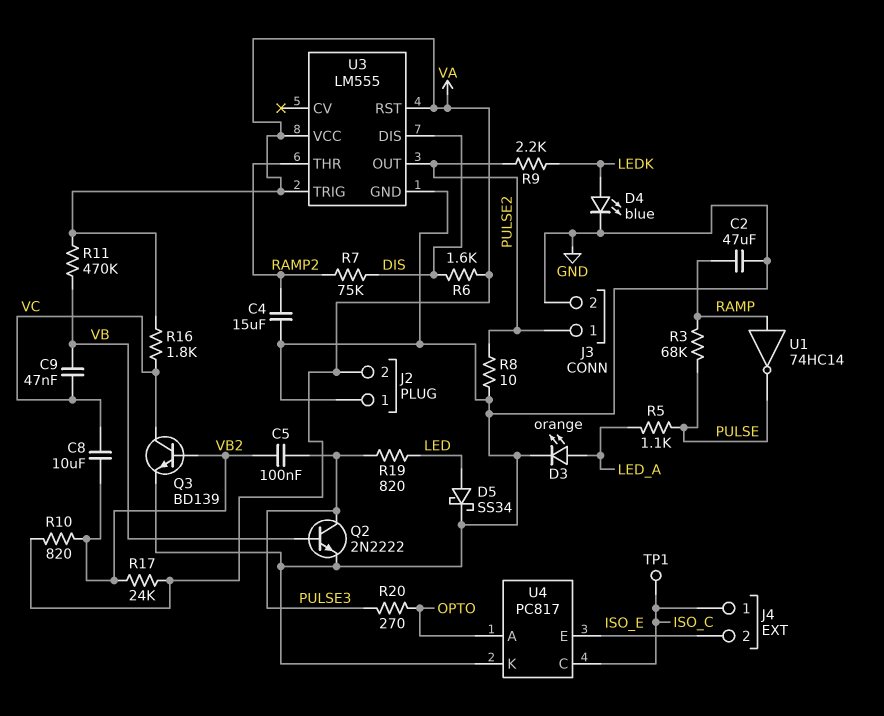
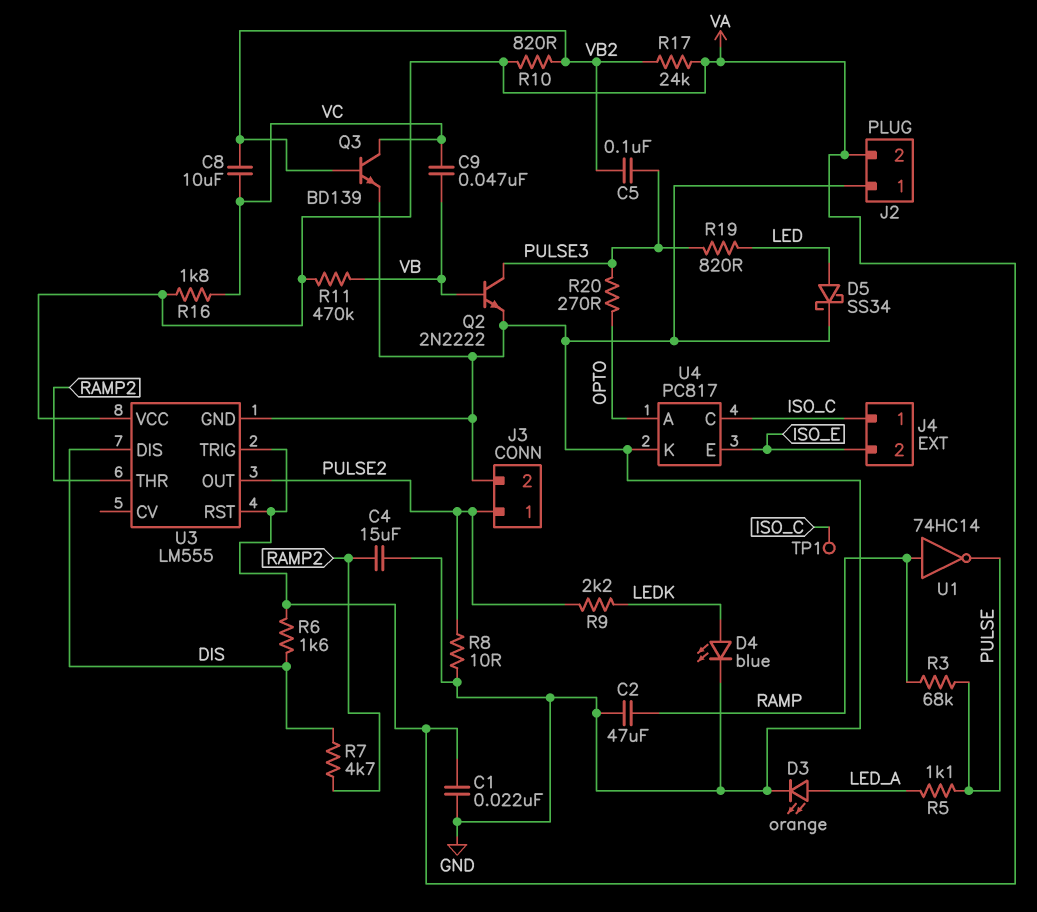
C1: none -> 22nF (GND, VA)
R7: 75k (DIS, RAMP2) -> 4.7k (DIS, RAMP2)

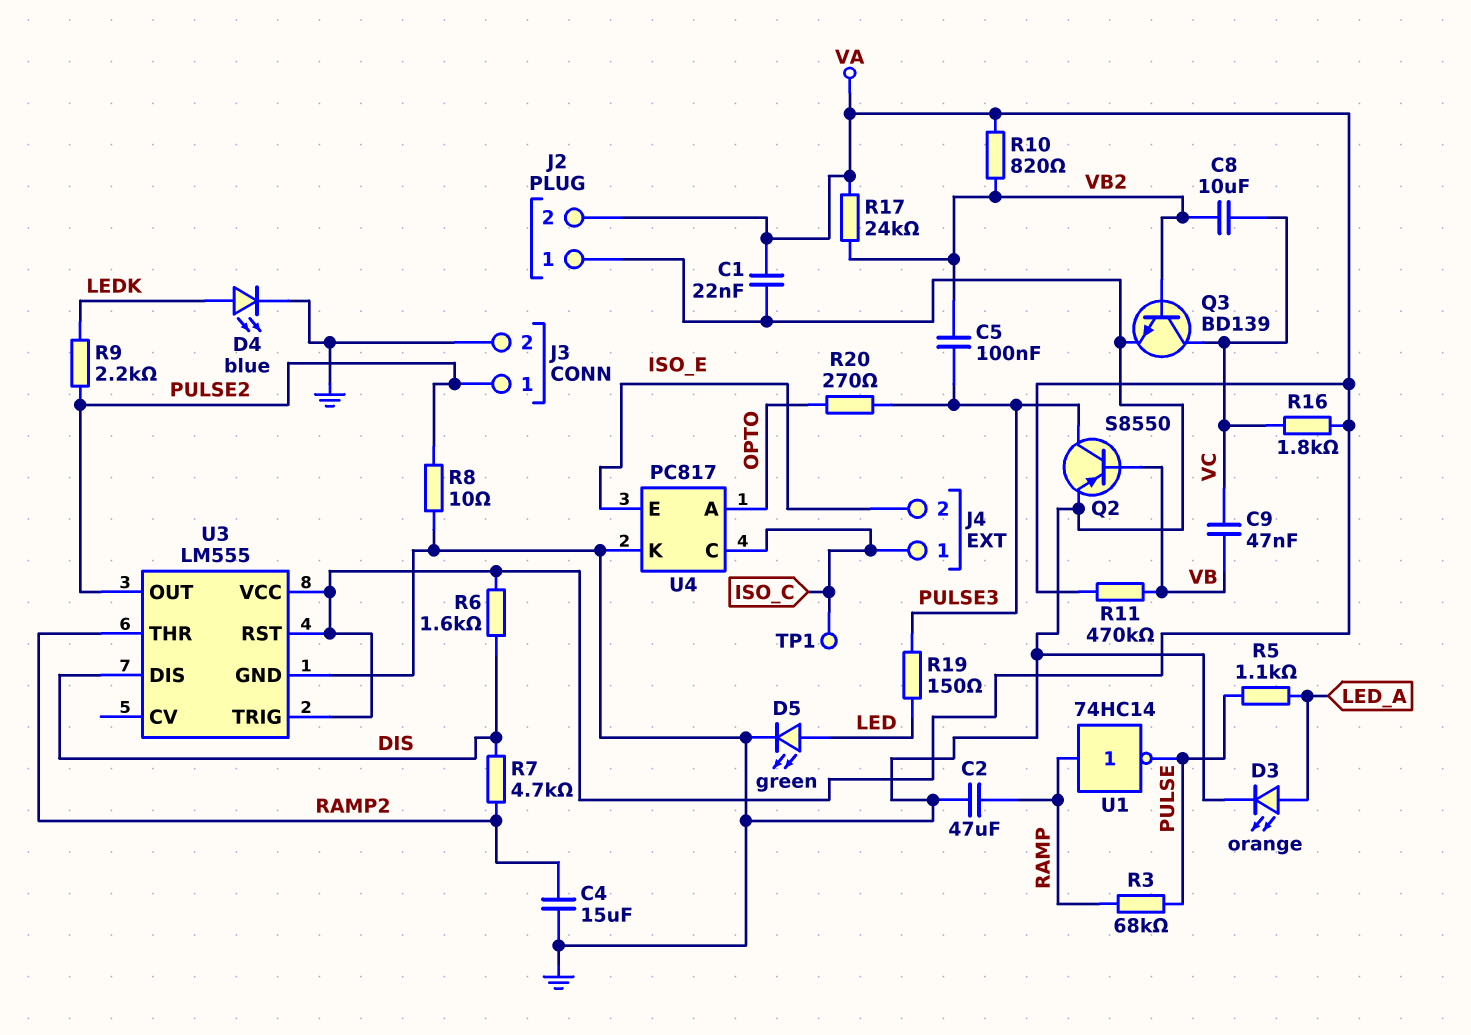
D5: schottky SS34 (A LED, K GND) -> LED green (A LED, K GND)
Q2: NPN 2N2222 (B VB, C PULSE3, E GND) -> PNP S8550 (B VB, C PULSE3, E GND)
R19: 820 (LED, PULSE3) -> 150 (LED, PULSE3)

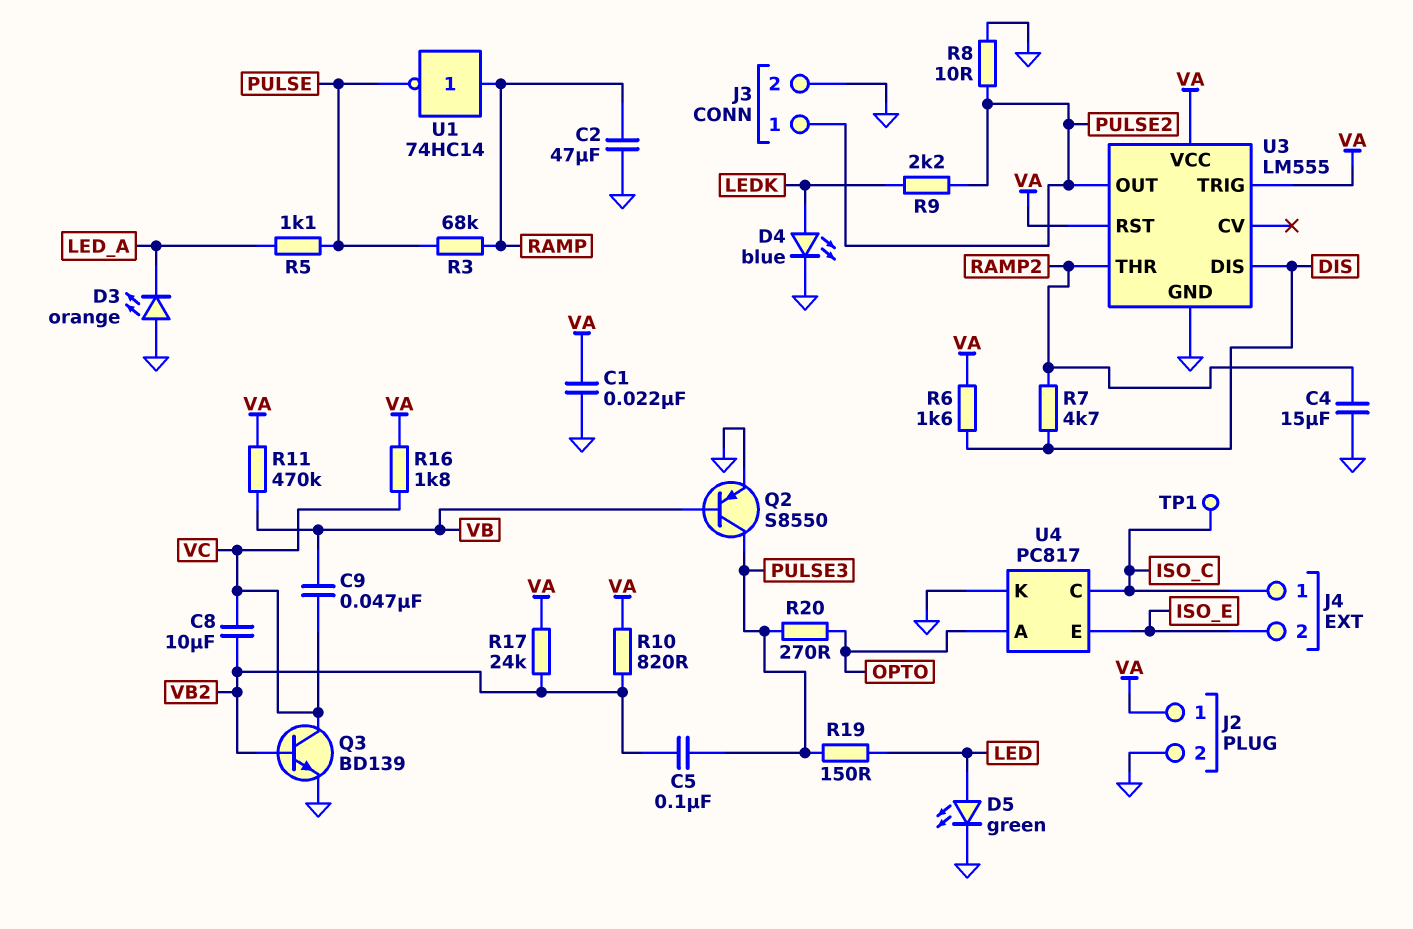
D3: LED orange (A LED_A, K GND) -> LED orange (A GND, K LED_A)
J2 pin 1: GND -> VA
J2 pin 2: VA -> GND

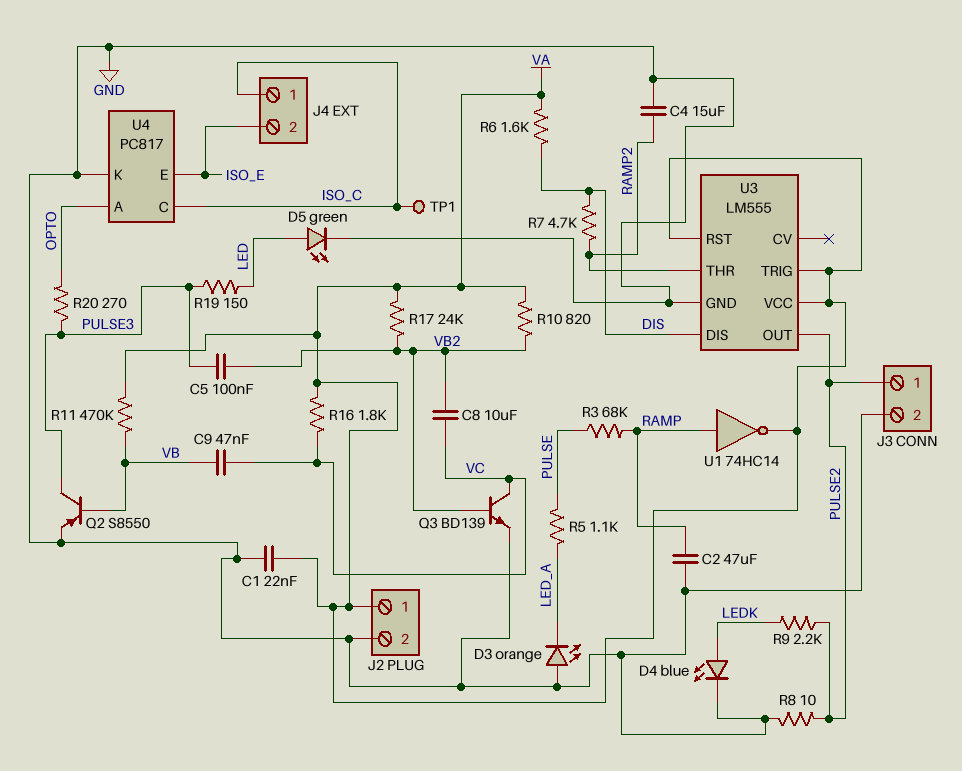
U1: NOT 74HC14 (in RAMP, out PULSE) -> NOT 74HC14 (in RAMP, out VA)

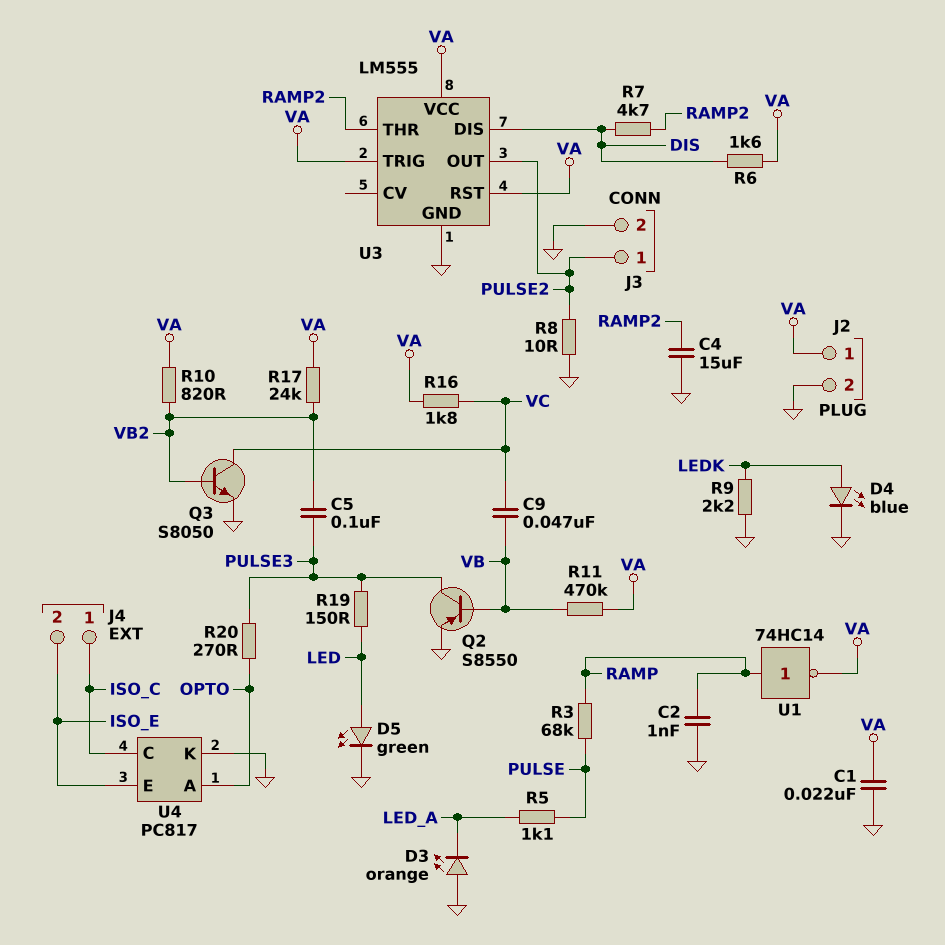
C2: 47uF (GND, RAMP) -> 1nF (GND, RAMP)
C8: 10uF (VB2, VC) -> none
Q3: NPN BD139 (B VB2, C VC, E GND) -> NPN S8050 (B VB2, C VC, E GND)
R9: 2.2k (LEDK, PULSE2) -> 2.2k (GND, LEDK)
TP1: test point (ISO_C) -> none

